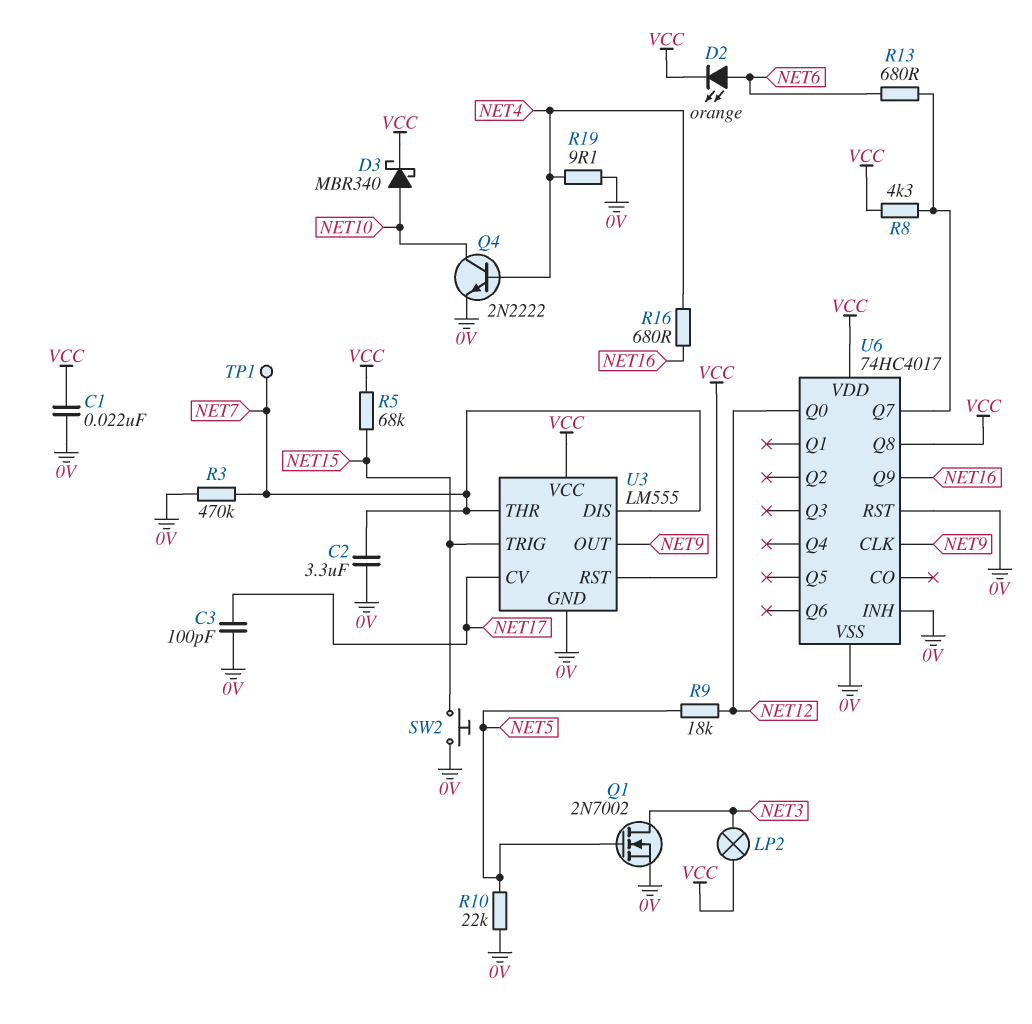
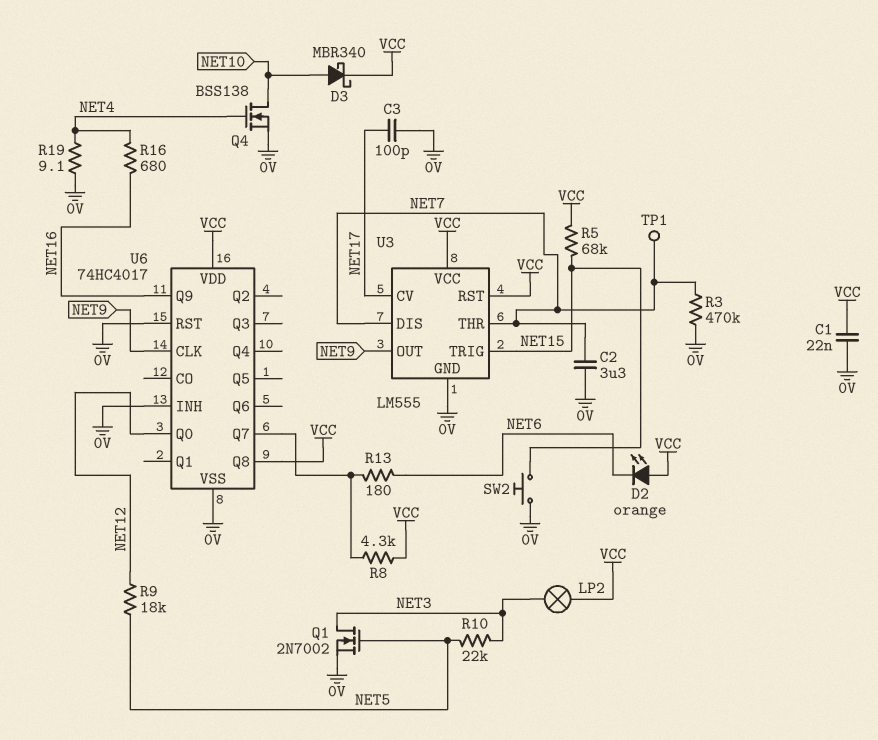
D2: LED orange (A NET6, K VCC) -> LED orange (A VCC, K NET6)
Q4: NPN 2N2222 (B NET4, C NET10, E 0V) -> NMOS BSS138 (G NET4, D NET10, S 0V)
R10: 22k (0V, NET5) -> 22k (NET3, NET5)
R13: 680 (NET6, U6/Q7) -> 180 (NET6, U6/Q7)

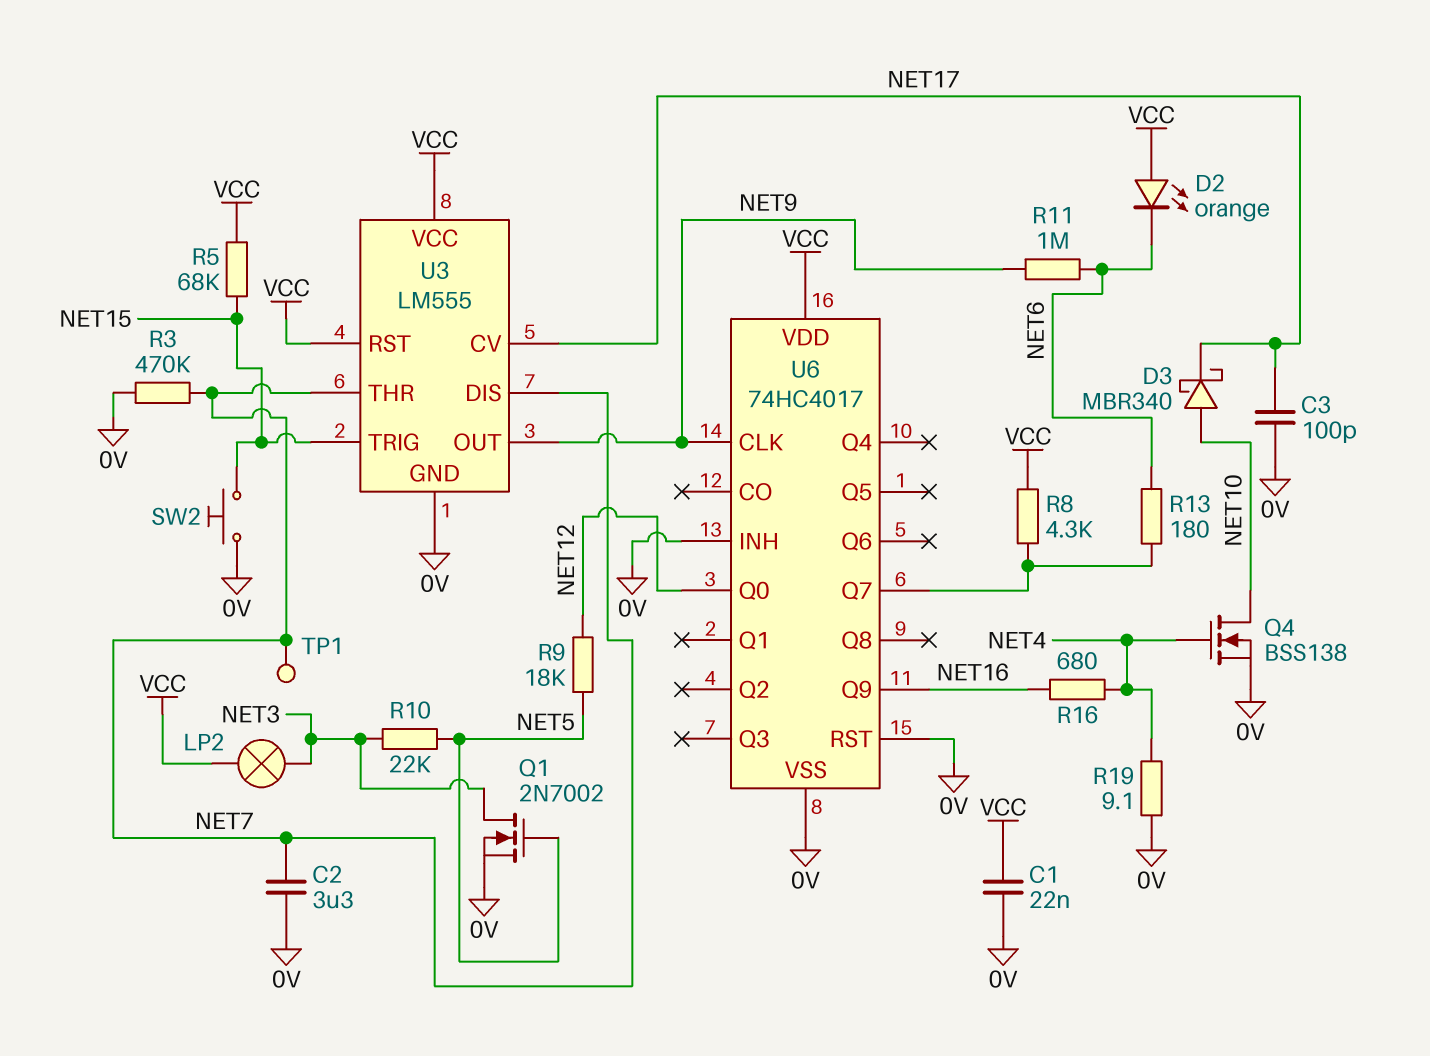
D3: schottky MBR340 (A NET10, K VCC) -> schottky MBR340 (A NET10, K NET17)
R11: none -> 1M (NET6, NET9)
U6 pin Q8: VCC -> none

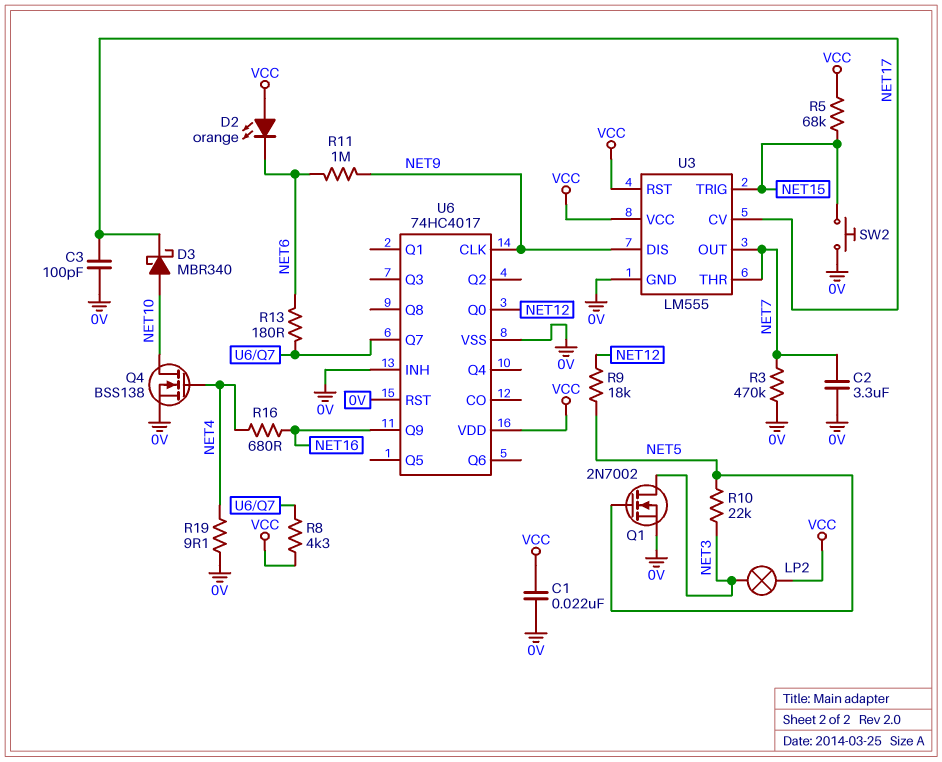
TP1: test point (NET7) -> none
U3 pin DIS: NET7 -> NET9
U3 pin OUT: NET9 -> NET7

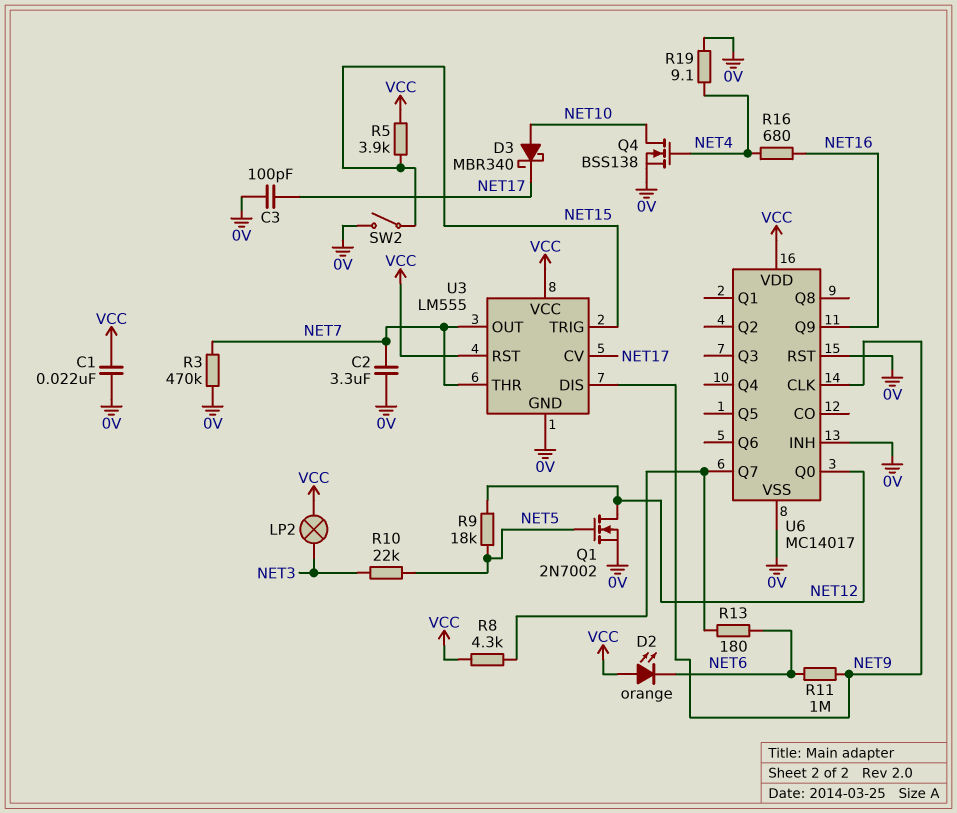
Q1: NMOS 2N7002 (G NET5, D NET3, S 0V) -> NMOS 2N7002 (G NET5, D NET12, S 0V)
R5: 68k (NET15, VCC) -> 3.9k (NET15, VCC)
SW2: button (0V, NET15) -> switch (0V, NET15)
U6: 74HC4017 -> MC14017

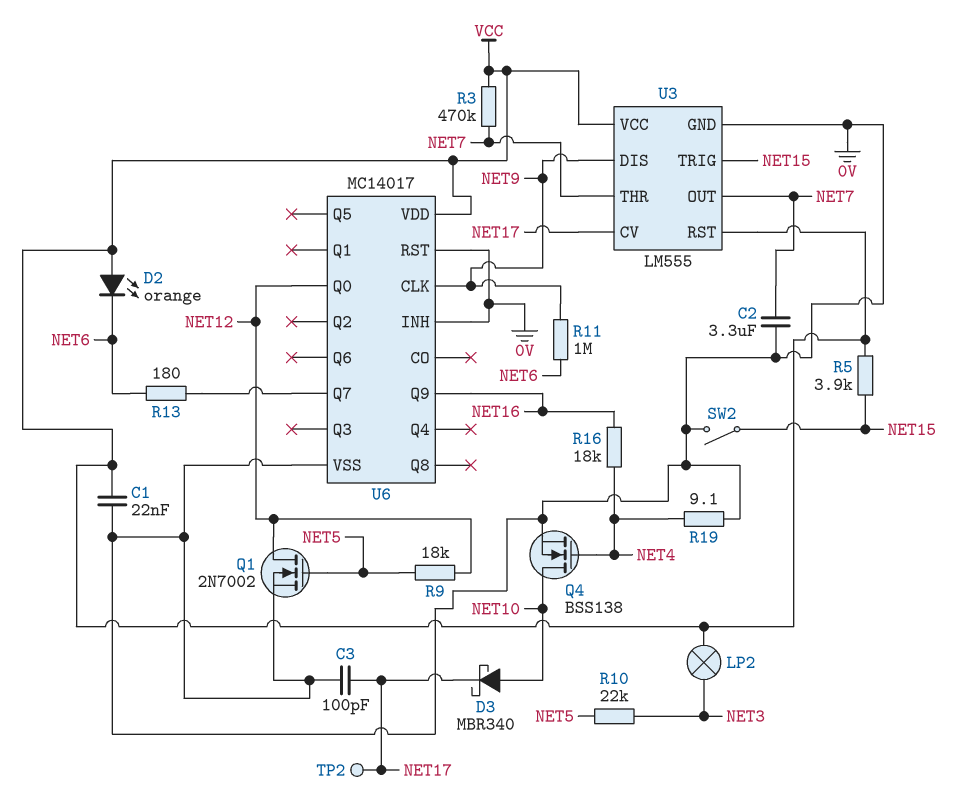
R3: 470k (0V, NET7) -> 470k (NET7, VCC)
R8: 4.3k (U6/Q7, VCC) -> none
R16: 680 (NET4, NET16) -> 18k (NET4, NET16)
TP2: none -> test point (NET17)

